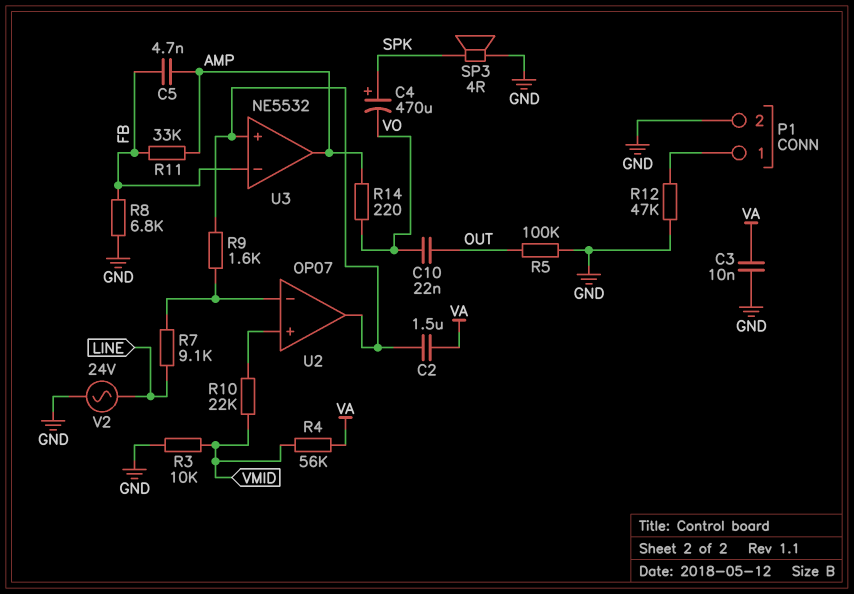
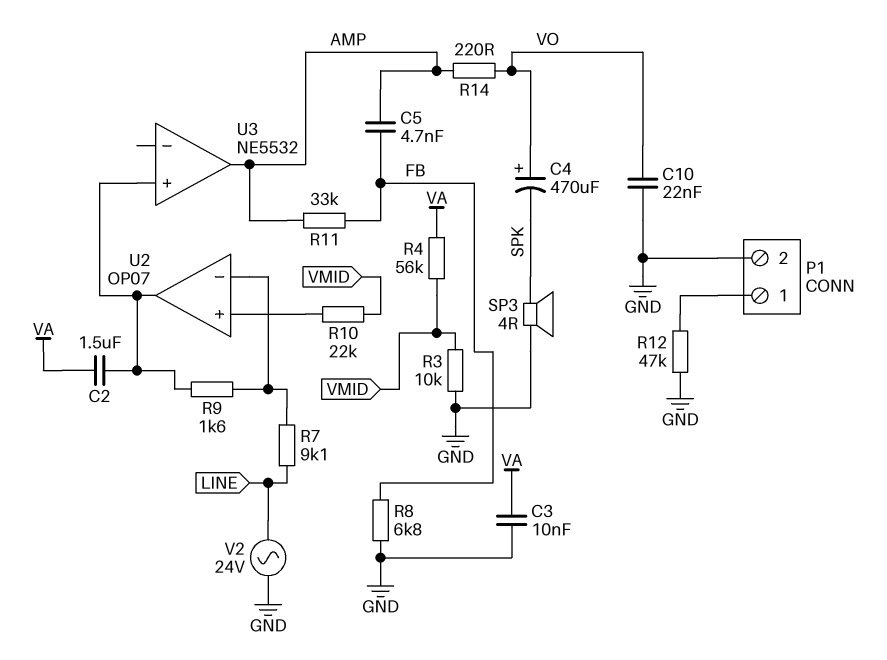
C4: 470uF (plus SPK, minus VO) -> 470uF (plus VO, minus SPK)
C10: 22nF (OUT, VO) -> 22nF (GND, VO)
R5: 100k (GND, OUT) -> none
U3 pin in-: FB -> none

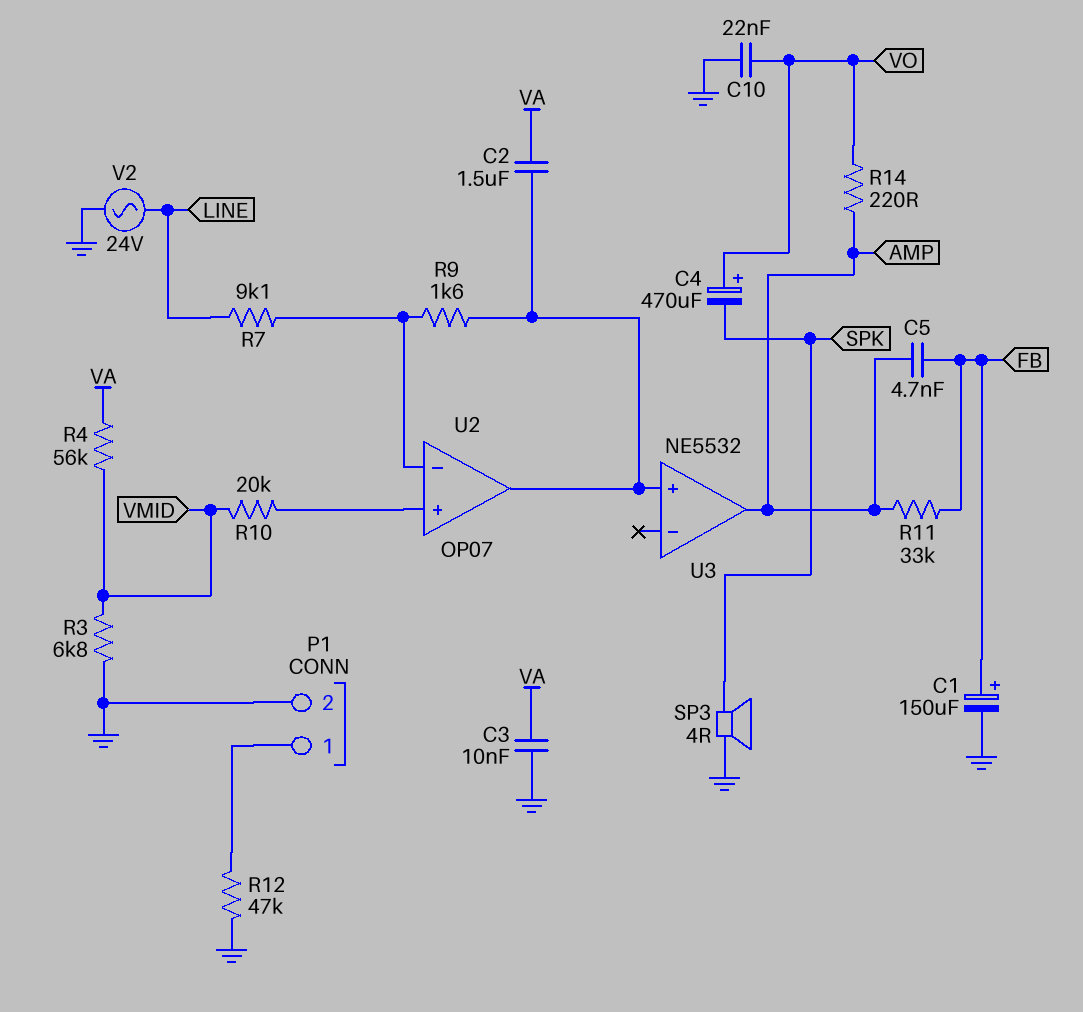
C1: none -> 150uF (plus FB, minus GND)
R3: 10k (GND, VMID) -> 6.8k (GND, VMID)
R8: 6.8k (FB, GND) -> none
R10: 22k (U2/in+, VMID) -> 20k (U2/in+, VMID)

